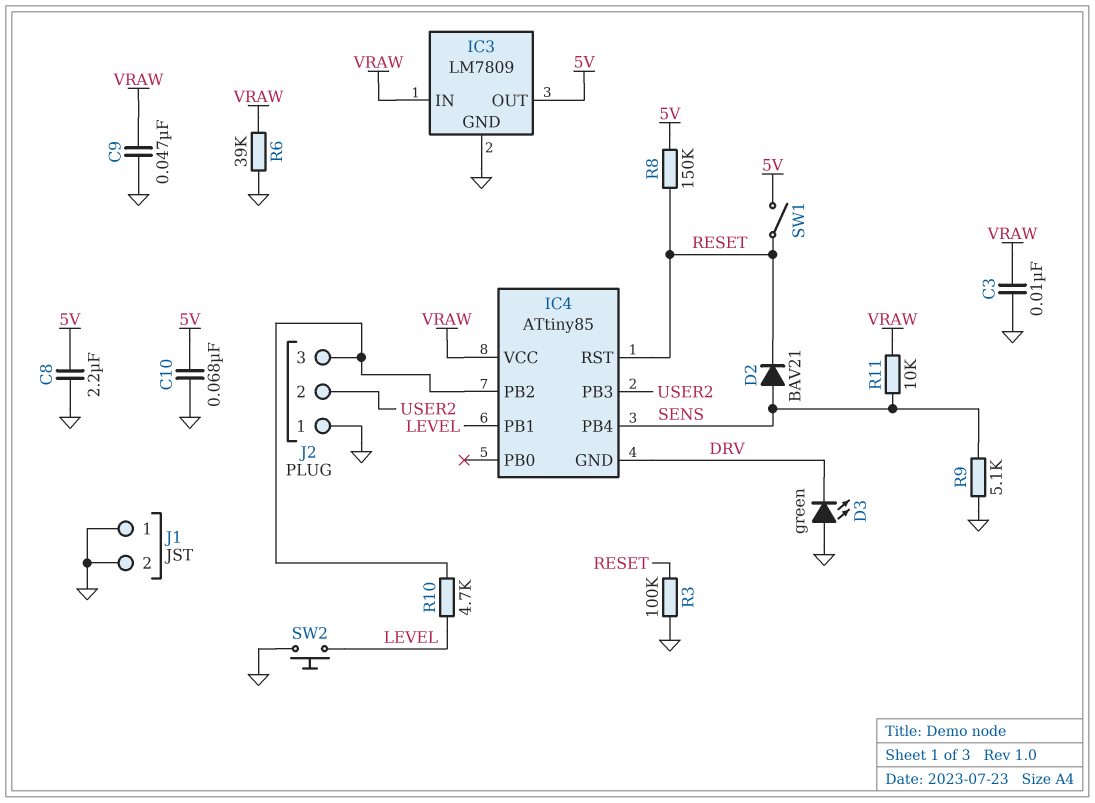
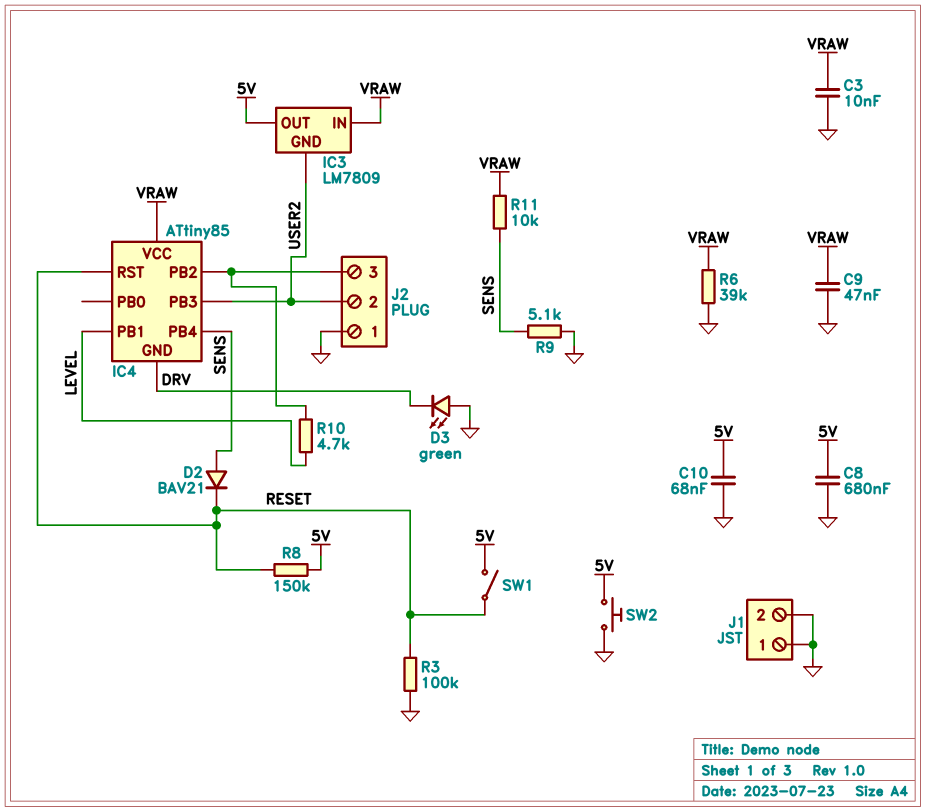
C8: 2.2uF (5V, GND) -> 680nF (5V, GND)
IC3 pin GND: GND -> USER2
SW2: button (GND, LEVEL) -> button (5V, GND)

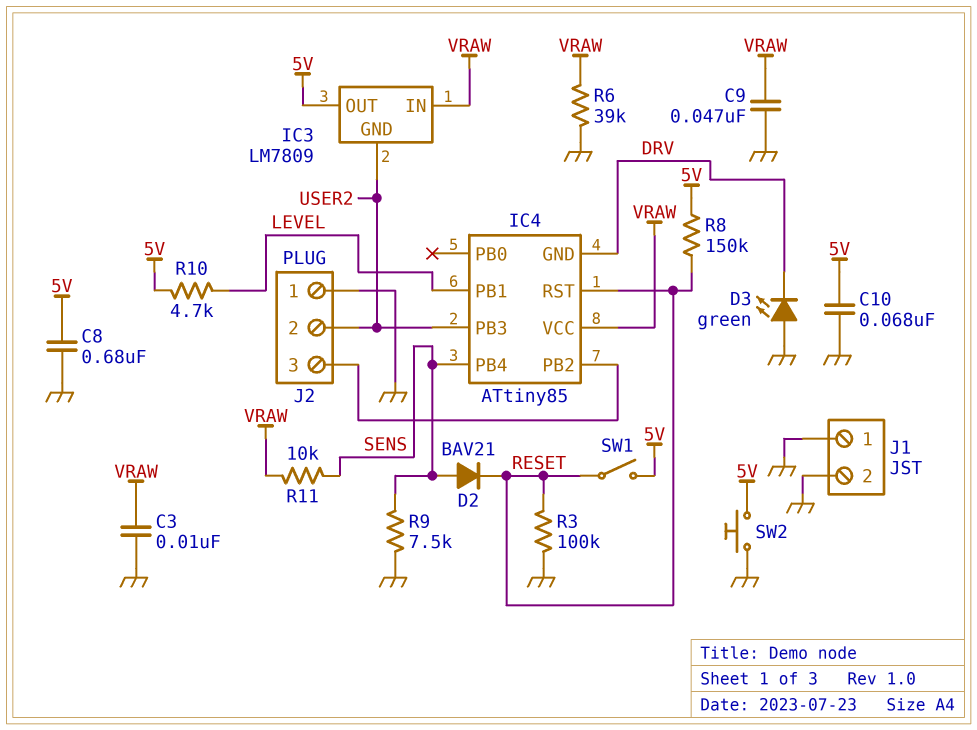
R9: 5.1k (GND, SENS) -> 7.5k (GND, SENS)
R10: 4.7k (IC4/PB2, LEVEL) -> 4.7k (5V, LEVEL)

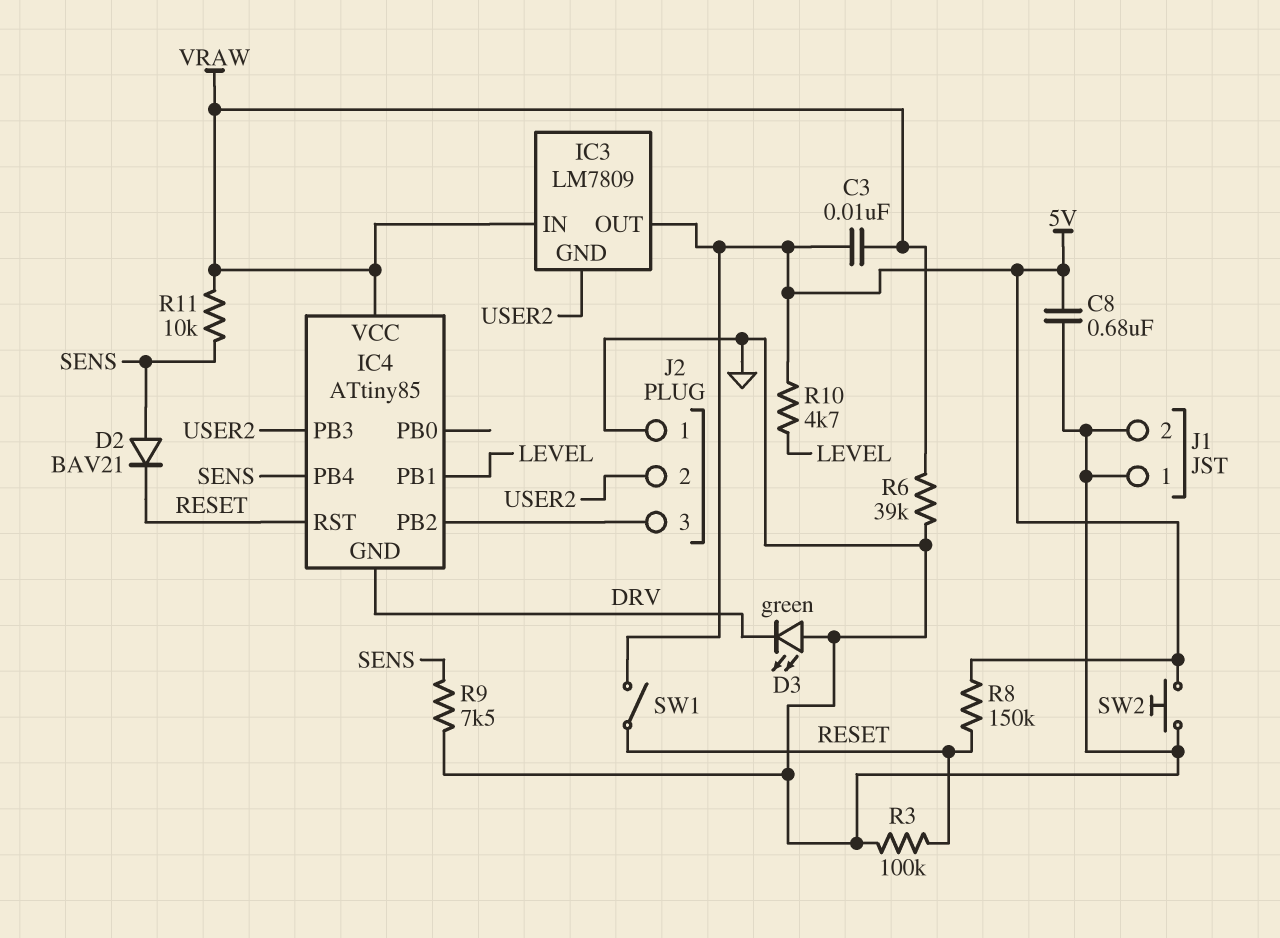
C3: 10nF (GND, VRAW) -> 10nF (5V, VRAW)
C9: 47nF (GND, VRAW) -> none
C10: 68nF (5V, GND) -> none

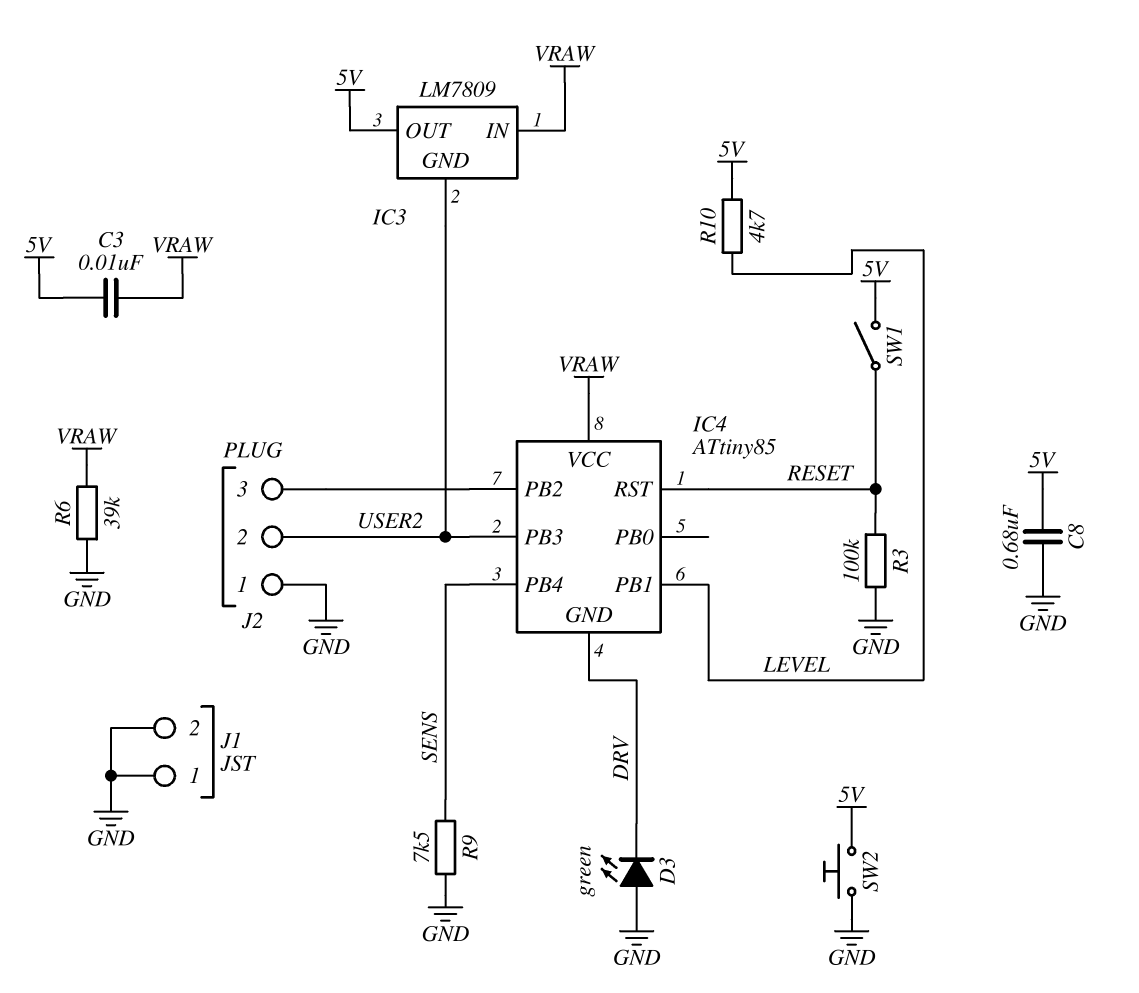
D2: diode BAV21 (A SENS, K RESET) -> none
R8: 150k (5V, RESET) -> none
R11: 10k (SENS, VRAW) -> none

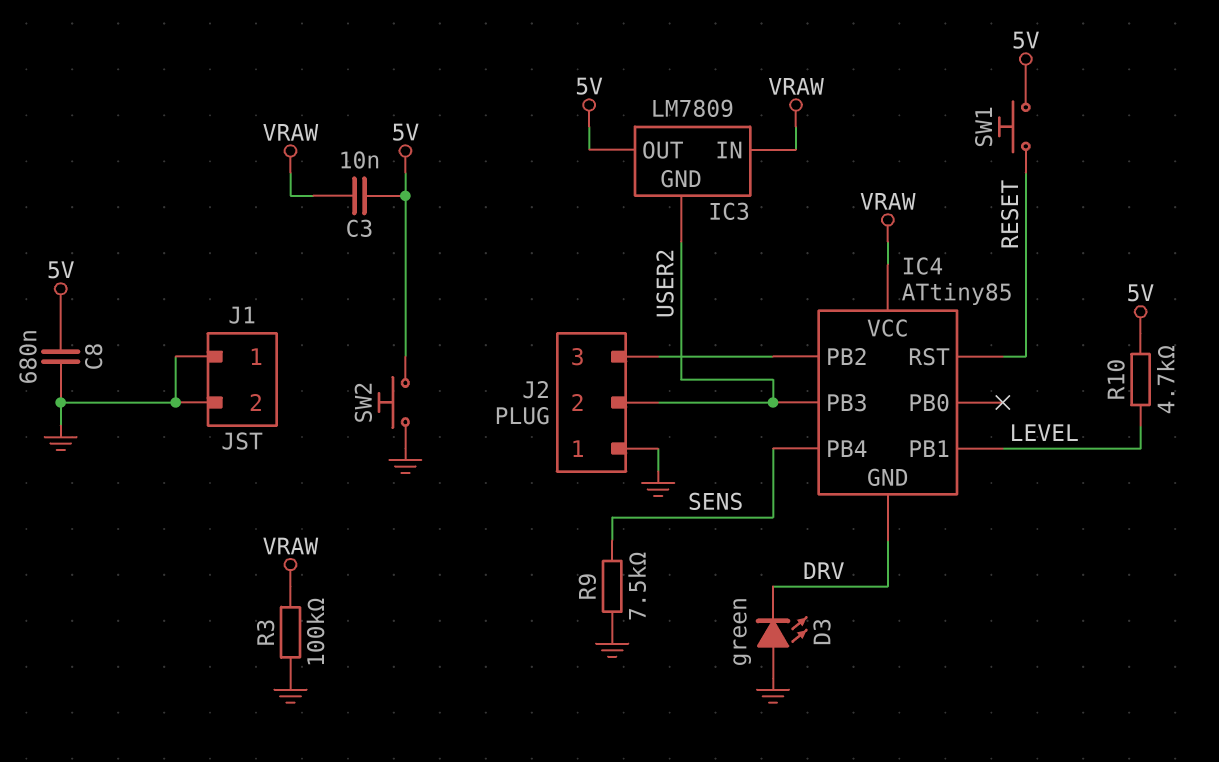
R3: 100k (GND, RESET) -> 100k (GND, VRAW)
R6: 39k (GND, VRAW) -> none
SW1: switch (5V, RESET) -> button (5V, RESET)

